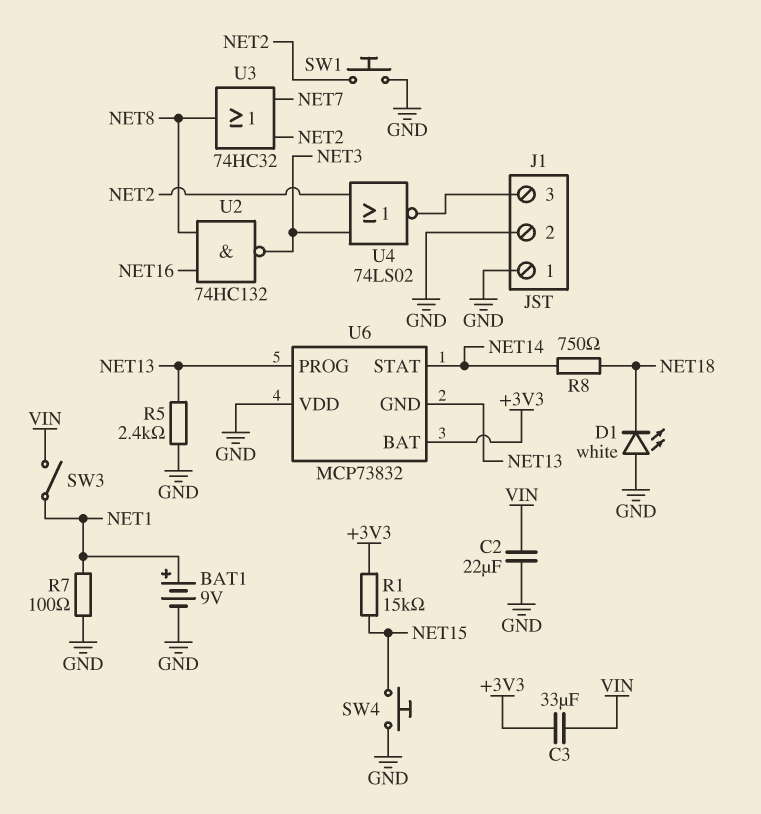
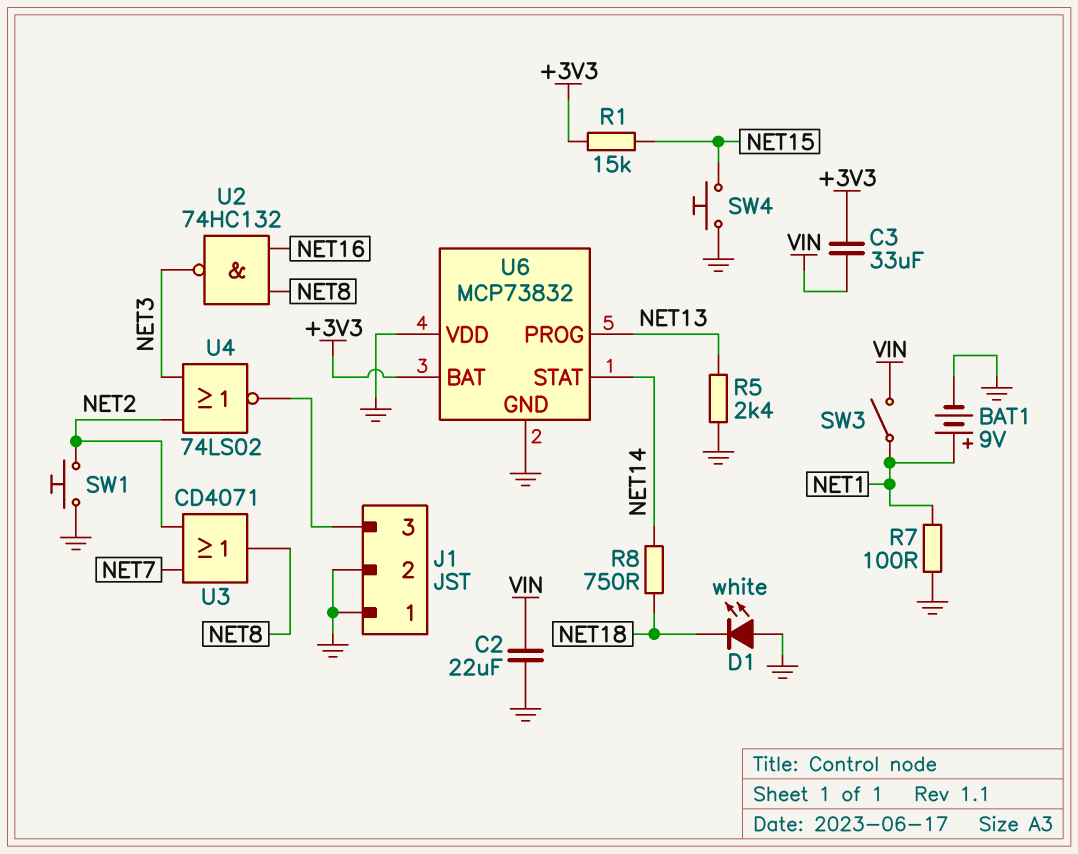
U3: OR 74HC32 (in NET2, in NET7, out NET8) -> OR CD4071 (in NET2, in NET7, out NET8)
U6 pin GND: NET13 -> GND

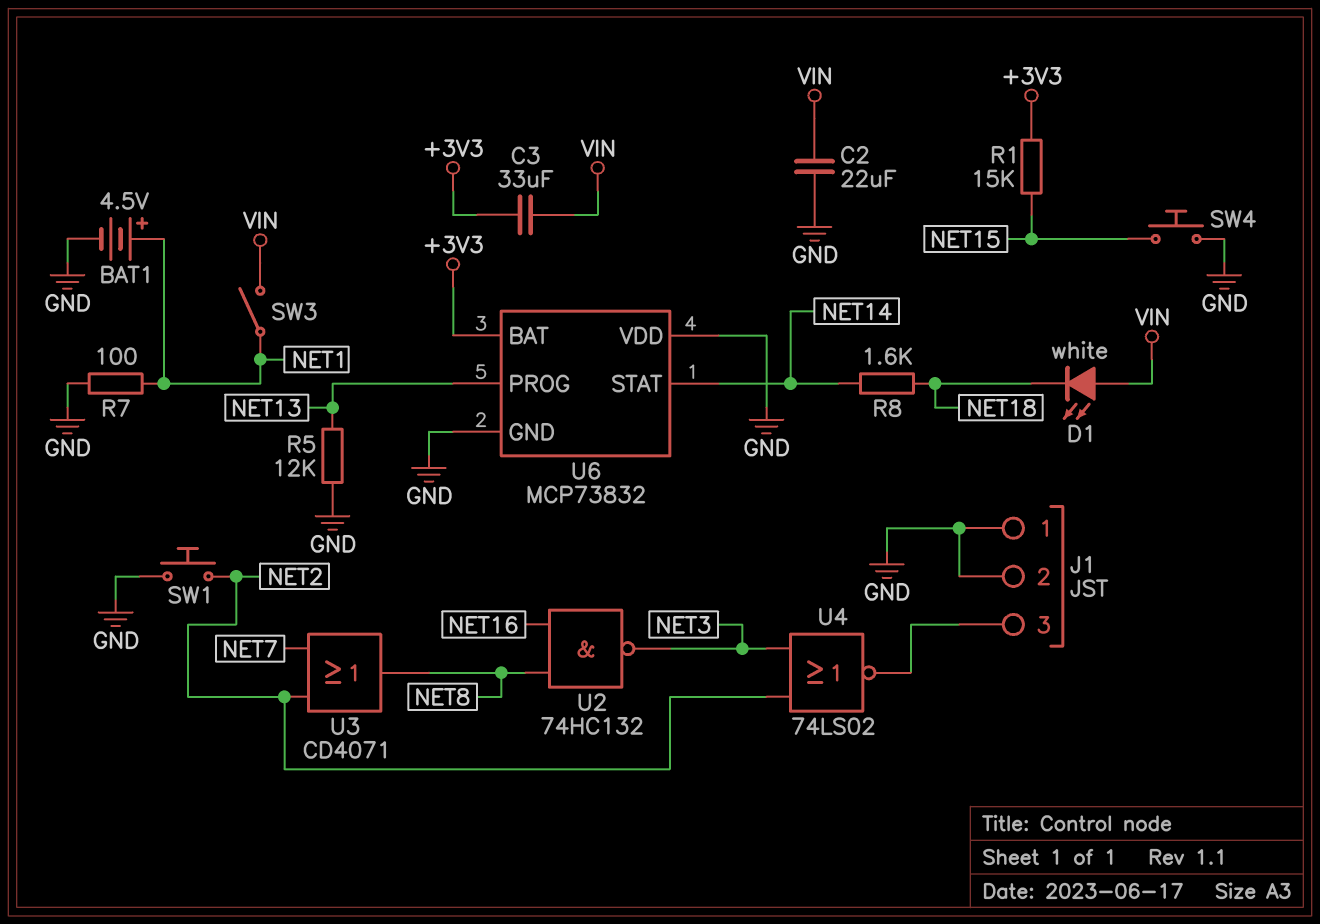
BAT1: 9V (plus NET1, minus GND) -> 4.5V (plus NET1, minus GND)
D1: LED white (A GND, K NET18) -> LED white (A VIN, K NET18)
R5: 2.4k (GND, NET13) -> 12k (GND, NET13)
R8: 750 (NET14, NET18) -> 1.6k (NET14, NET18)

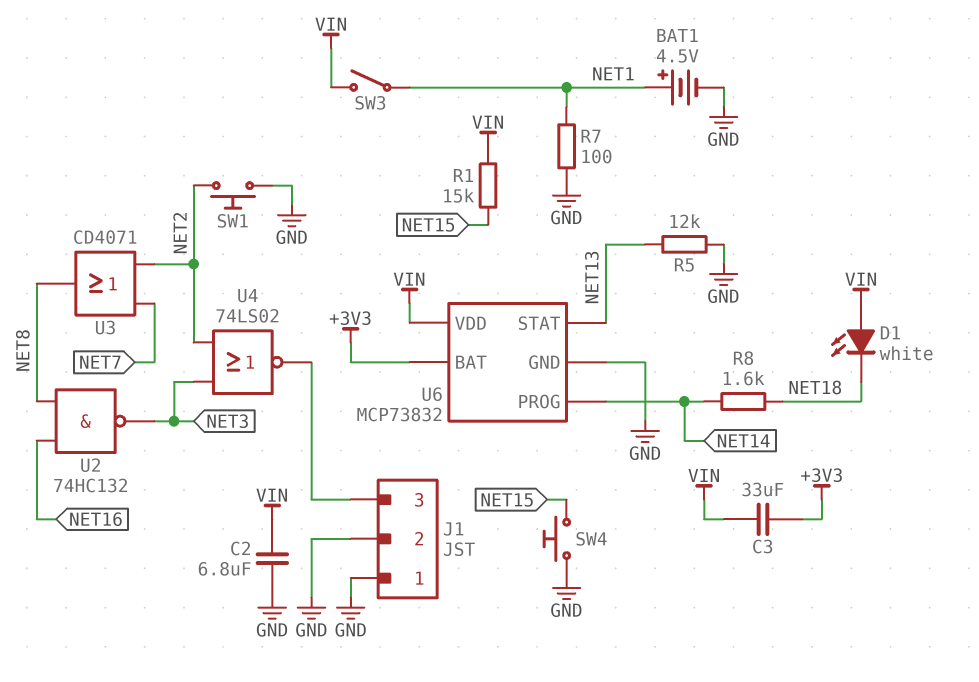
C2: 22uF (GND, VIN) -> 6.8uF (GND, VIN)
R1: 15k (+3V3, NET15) -> 15k (NET15, VIN)
U6 pin PROG: NET13 -> NET14
U6 pin STAT: NET14 -> NET13
U6 pin VDD: GND -> VIN

